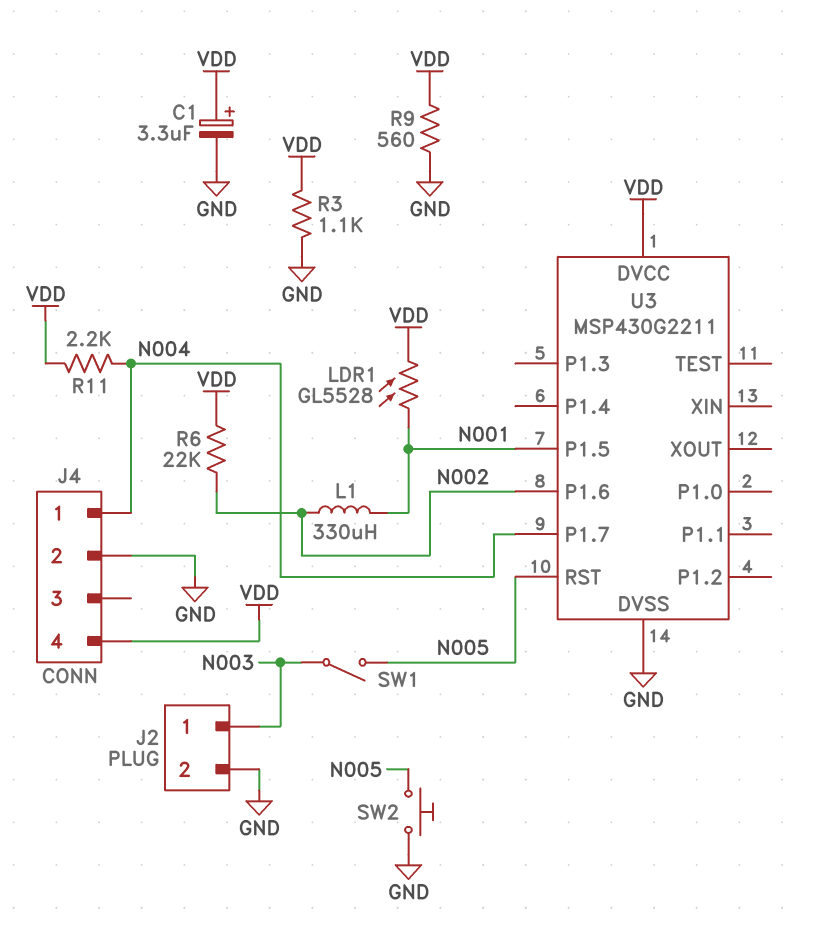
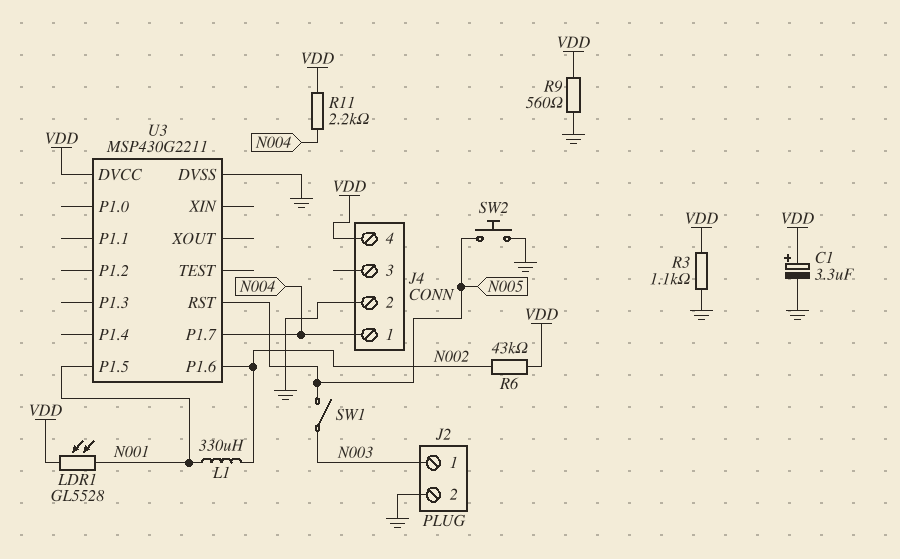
R6: 22k (N002, VDD) -> 43k (N002, VDD)

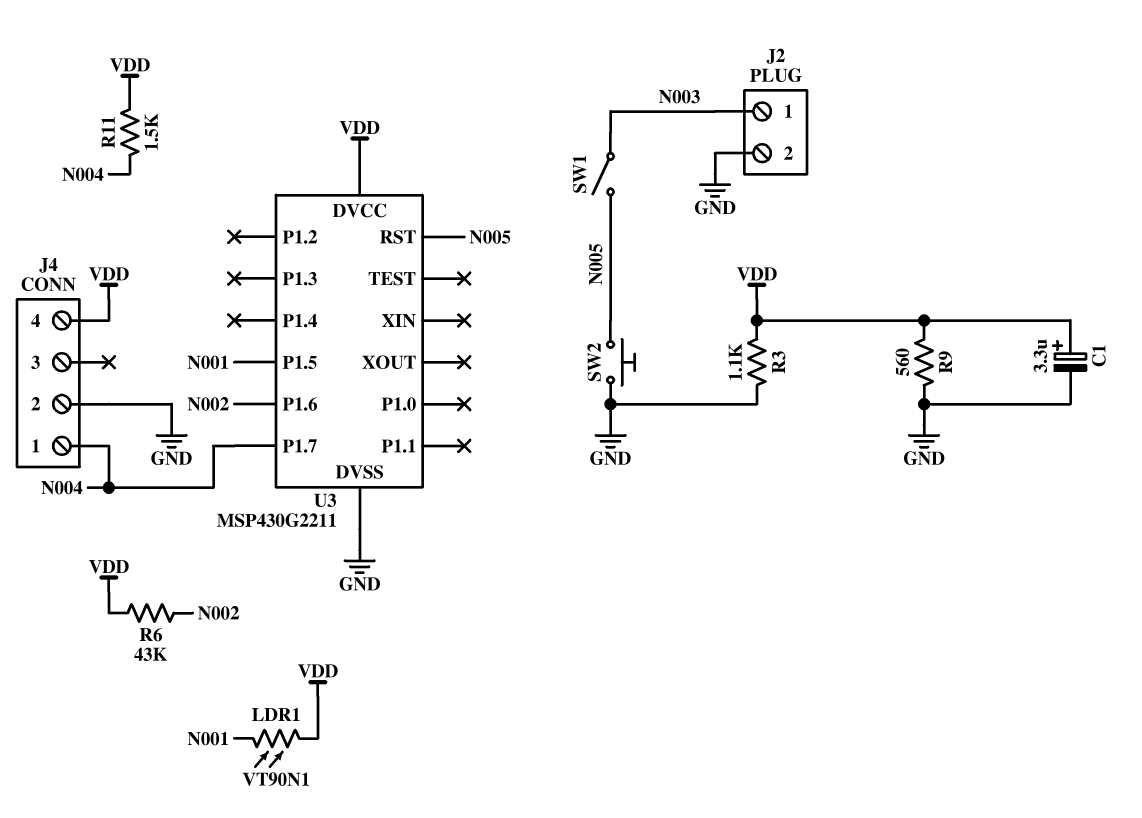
L1: 330uH (N001, N002) -> none
LDR1: GL5528 (N001, VDD) -> VT90N1 (N001, VDD)
R11: 2.2k (N004, VDD) -> 1.5k (N004, VDD)

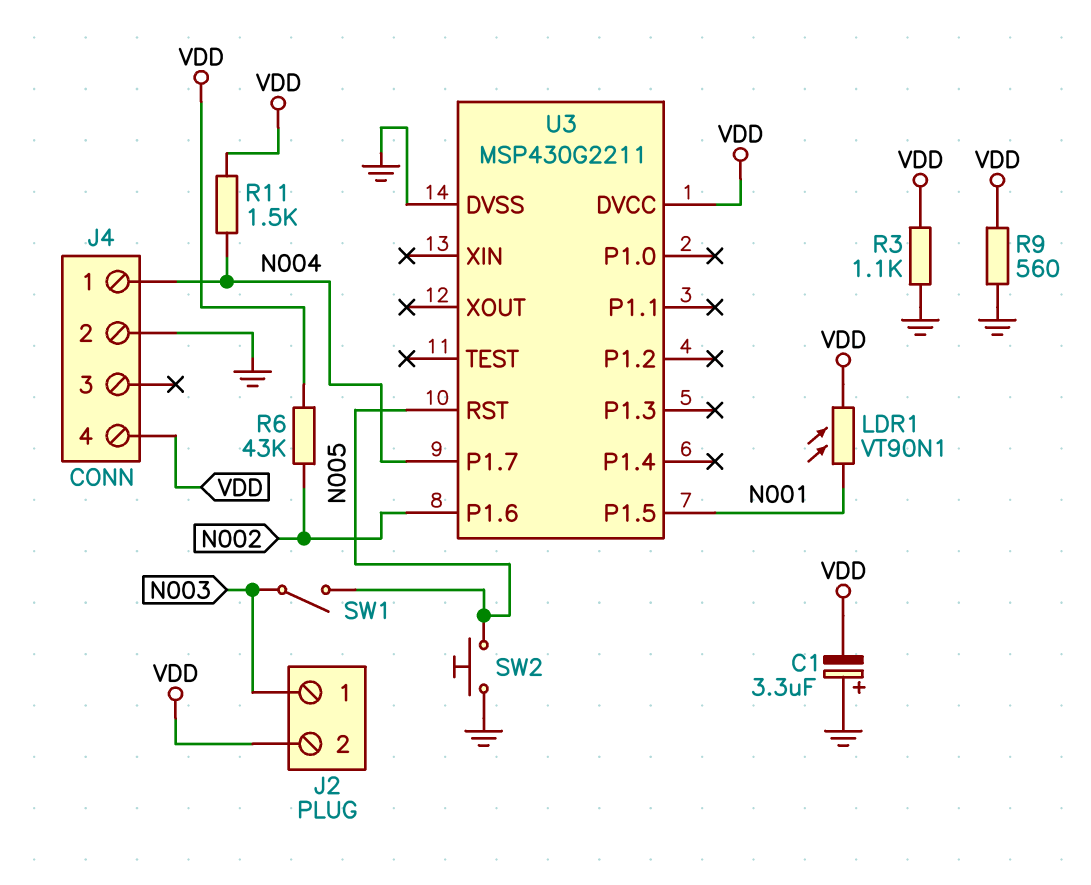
C1: 3.3uF (plus VDD, minus GND) -> 3.3uF (plus GND, minus VDD)
J2 pin 2: GND -> VDD

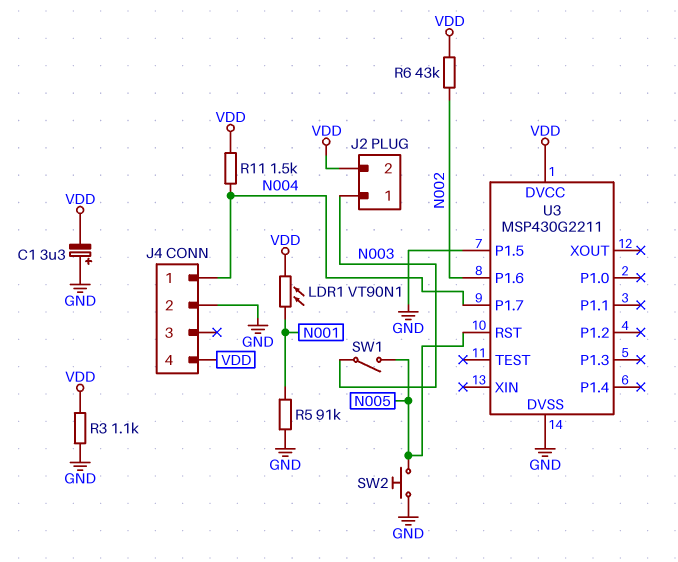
R5: none -> 91k (GND, N001)
R9: 560 (GND, VDD) -> none
U3 pin P1.5: N001 -> GND

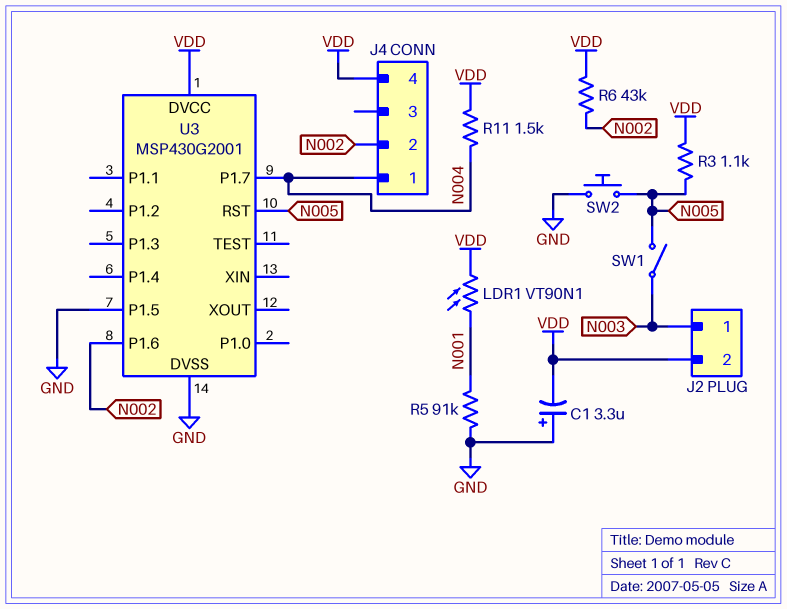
J4 pin 2: GND -> N002
R3: 1.1k (GND, VDD) -> 1.1k (N005, VDD)
U3: MSP430G2211 -> MSP430G2001

